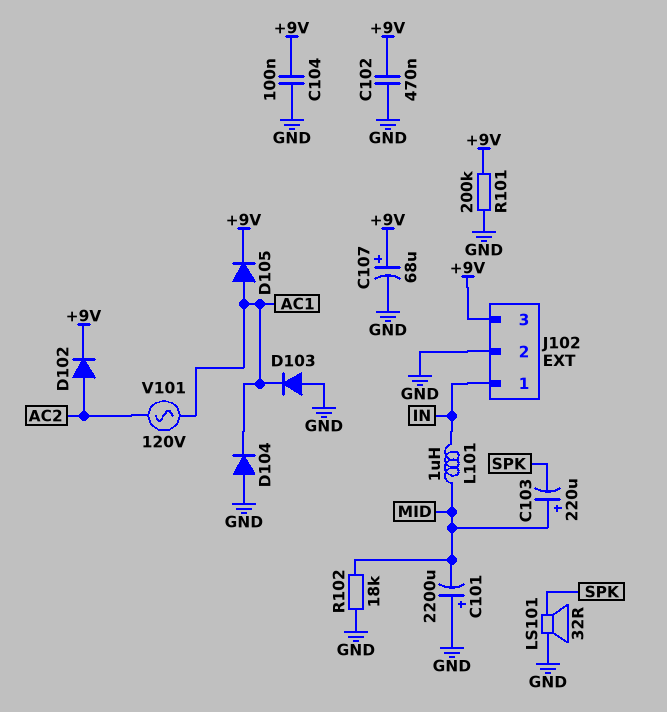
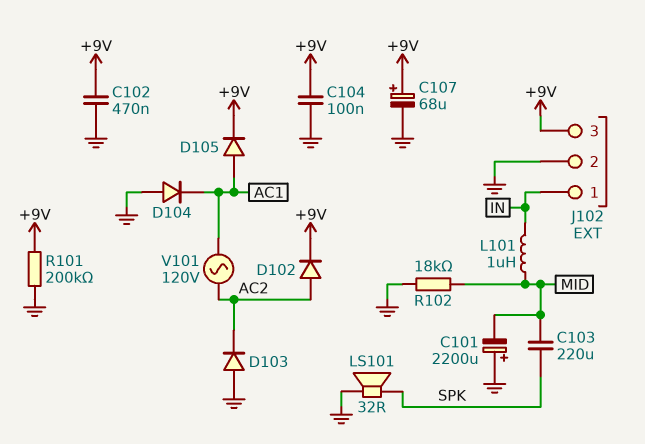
C103: 220uF (plus MID, minus SPK) -> 220uF (MID, SPK)
D103: diode (A GND, K AC1) -> diode (A GND, K AC2)

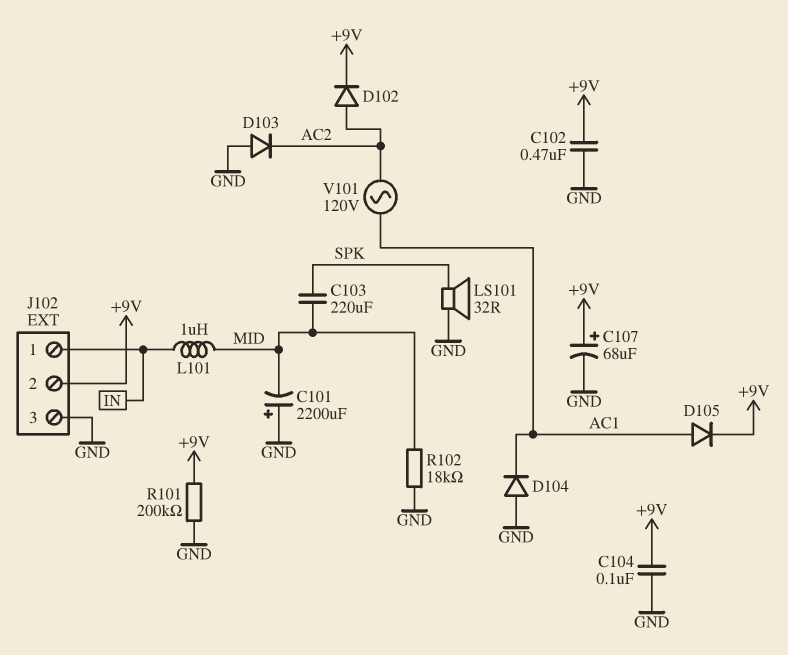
J102 pin 2: GND -> +9V
J102 pin 3: +9V -> GND

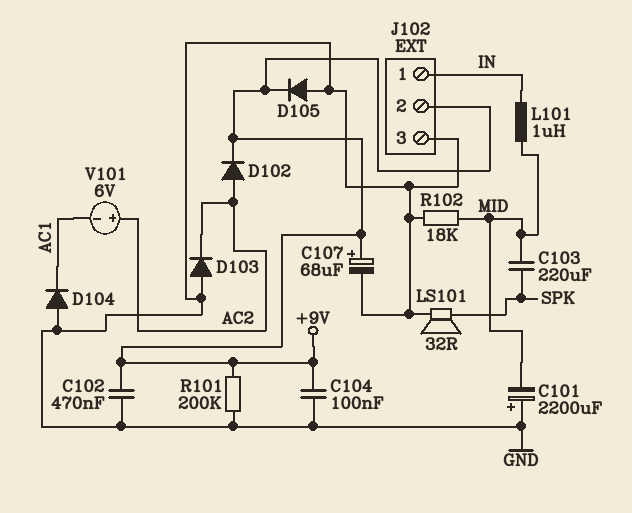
D105: diode (A AC1, K +9V) -> diode (A GND, K +9V)
V101: AC 120V (AC1, AC2) -> 6V (plus AC2, minus AC1)

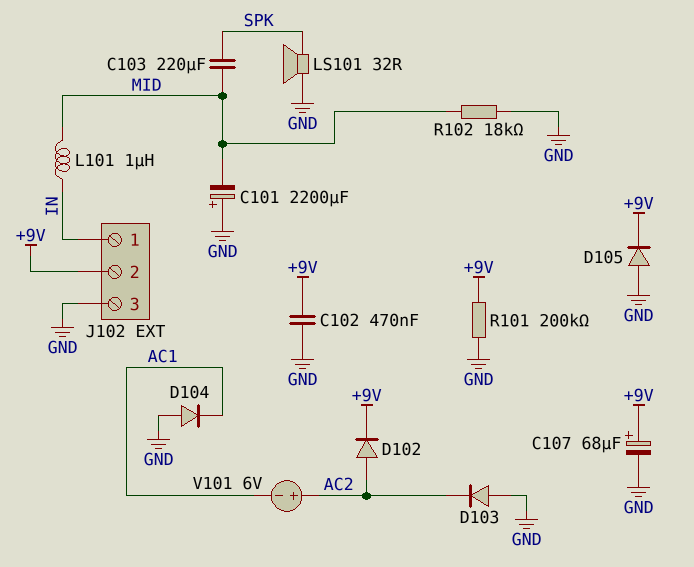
C104: 100nF (+9V, GND) -> none

